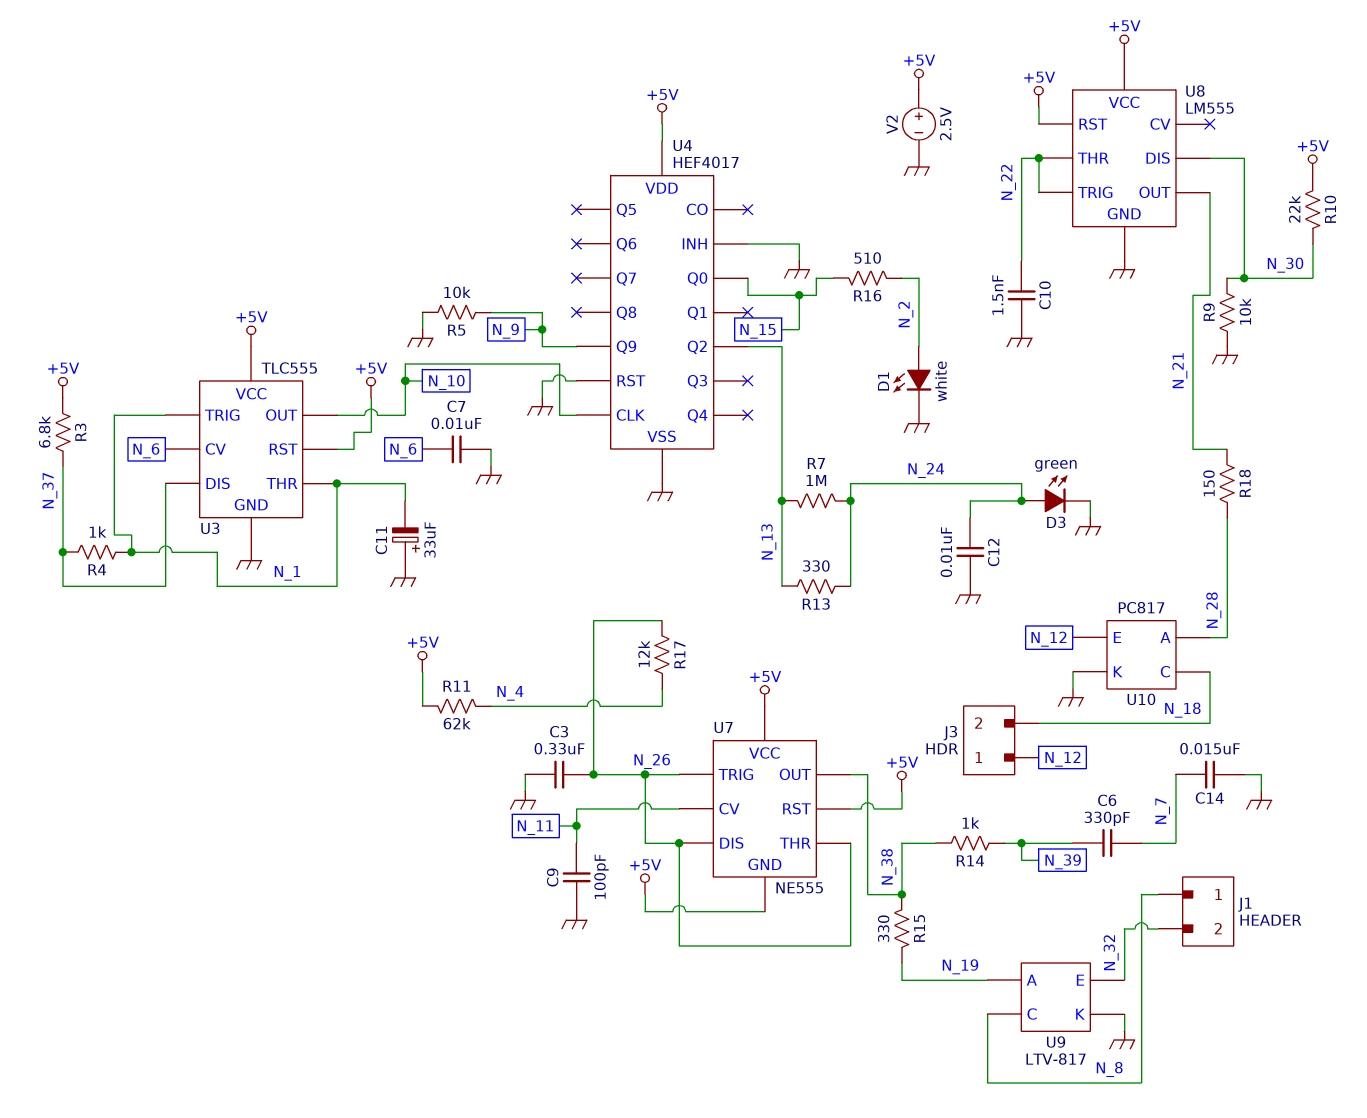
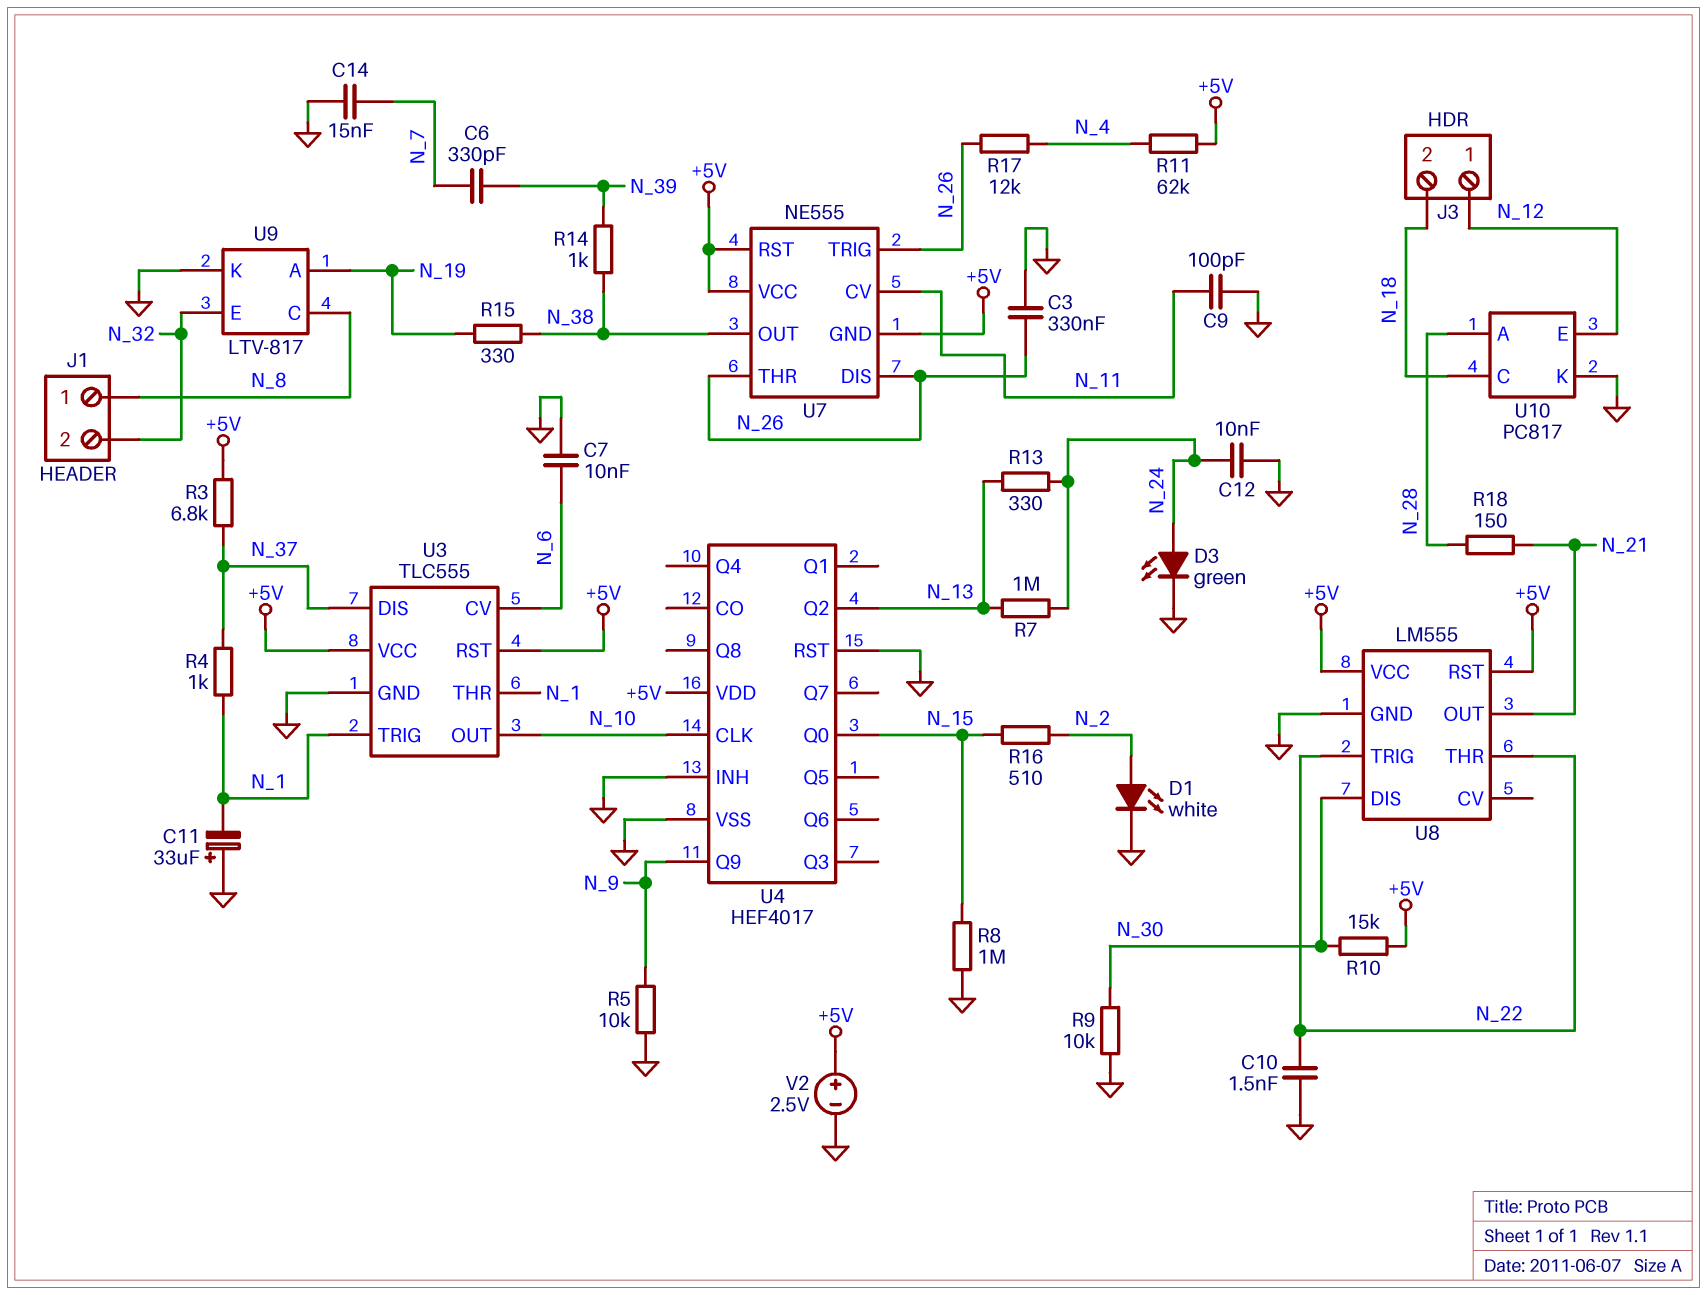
R8: none -> 1M (GND, N_15)
R10: 22k (+5V, N_30) -> 15k (+5V, N_30)

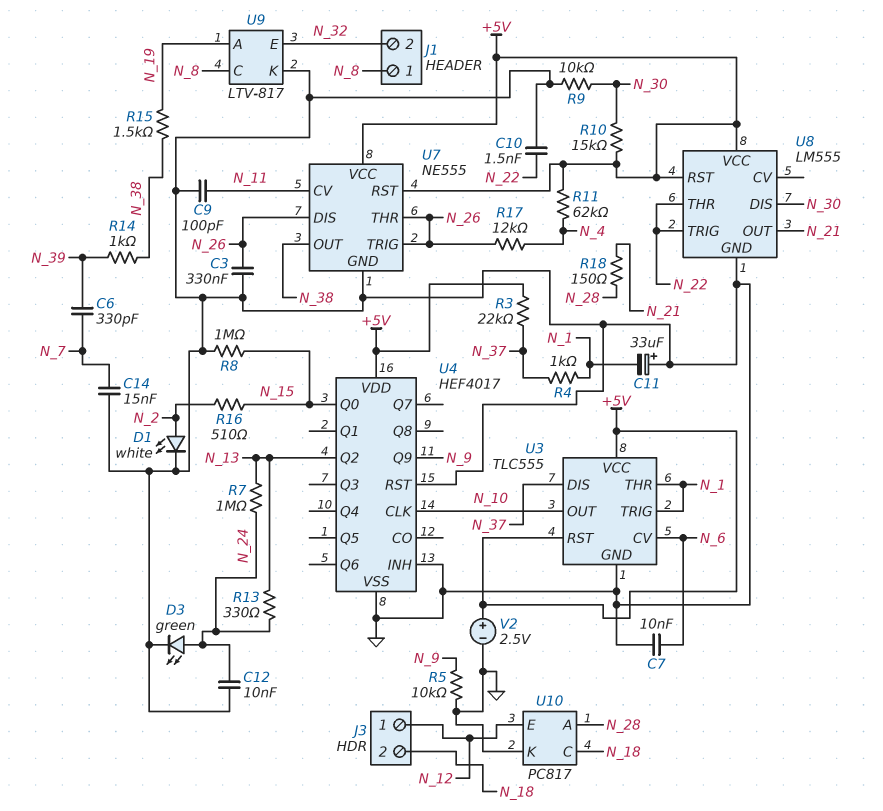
R3: 6.8k (+5V, N_37) -> 22k (+5V, N_37)
R15: 330 (N_19, N_38) -> 1.5k (N_19, N_38)
U7 pin GND: +5V -> GND

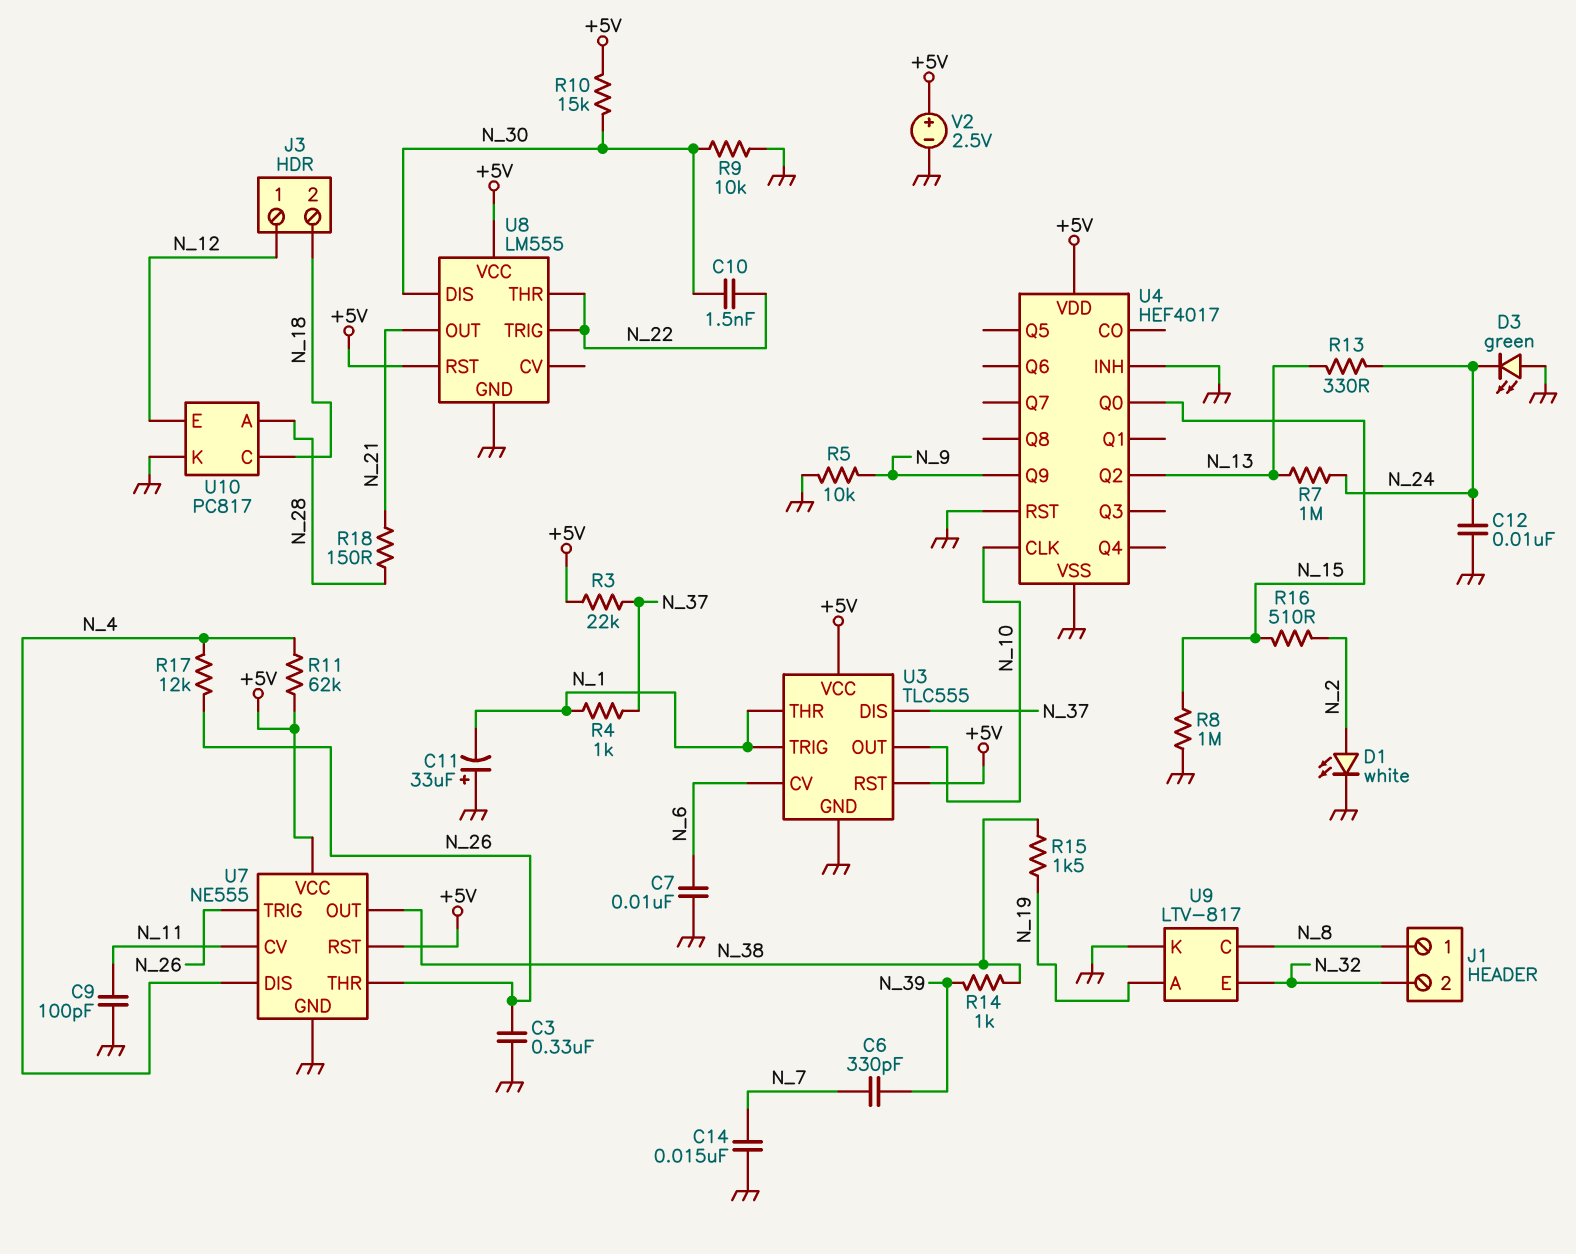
C10: 1.5nF (GND, N_22) -> 1.5nF (N_22, N_30)
D3: LED green (A N_24, K GND) -> LED green (A GND, K N_24)
U7 pin DIS: N_26 -> N_4

